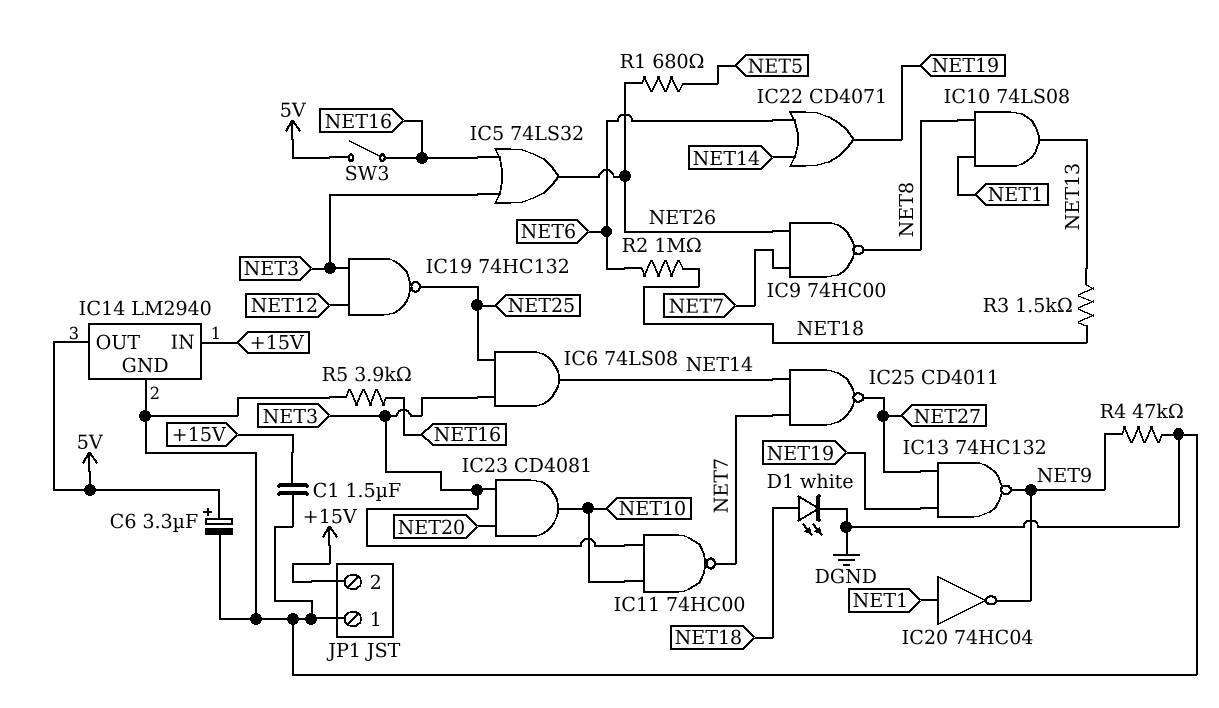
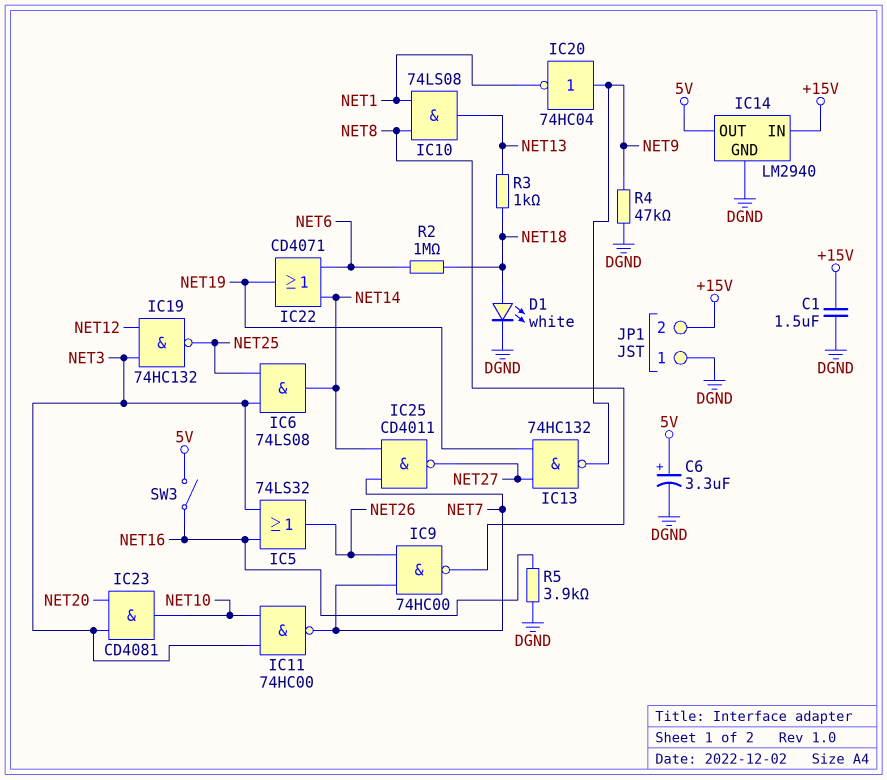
IC20: NOT 74HC04 (in NET1, out NET9) -> NOT 74HC04 (in NET9, out NET1)
R1: 680 (NET5, NET26) -> none
R3: 1.5k (NET13, NET18) -> 1k (NET13, NET18)

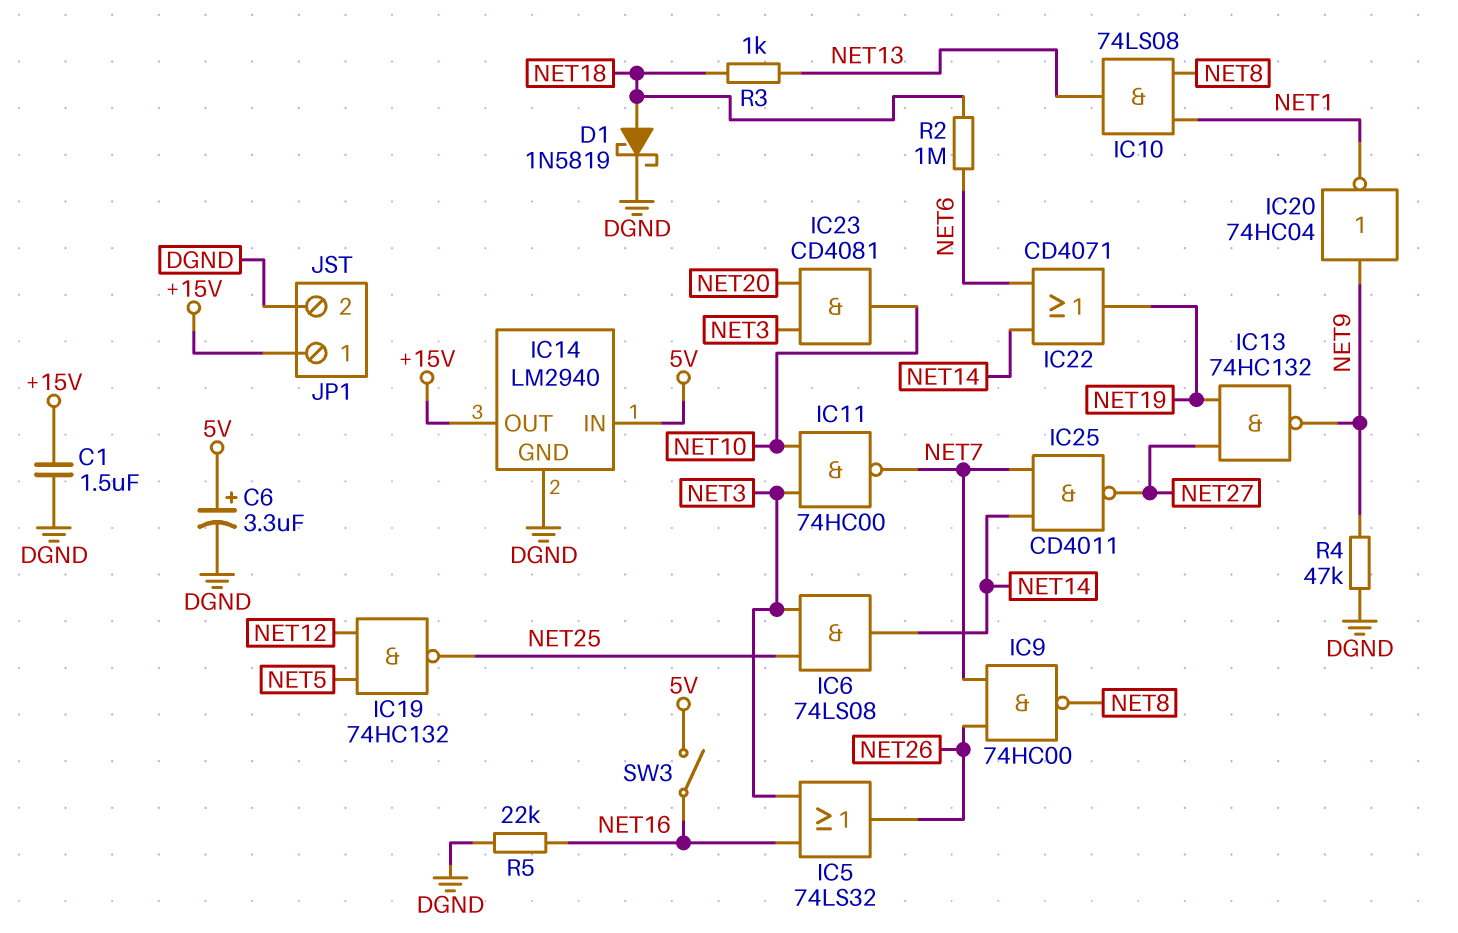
D1: LED white (A NET18, K DGND) -> schottky 1N5819 (A NET18, K DGND)
IC14 pin IN: +15V -> 5V
IC14 pin OUT: 5V -> +15V
IC19: NAND 74HC132 (in NET3, in NET12, out NET25) -> NAND 74HC132 (in NET5, in NET12, out NET25)
JP1 pin 1: DGND -> +15V
JP1 pin 2: +15V -> DGND
R5: 3.9k (DGND, NET16) -> 22k (DGND, NET16)

